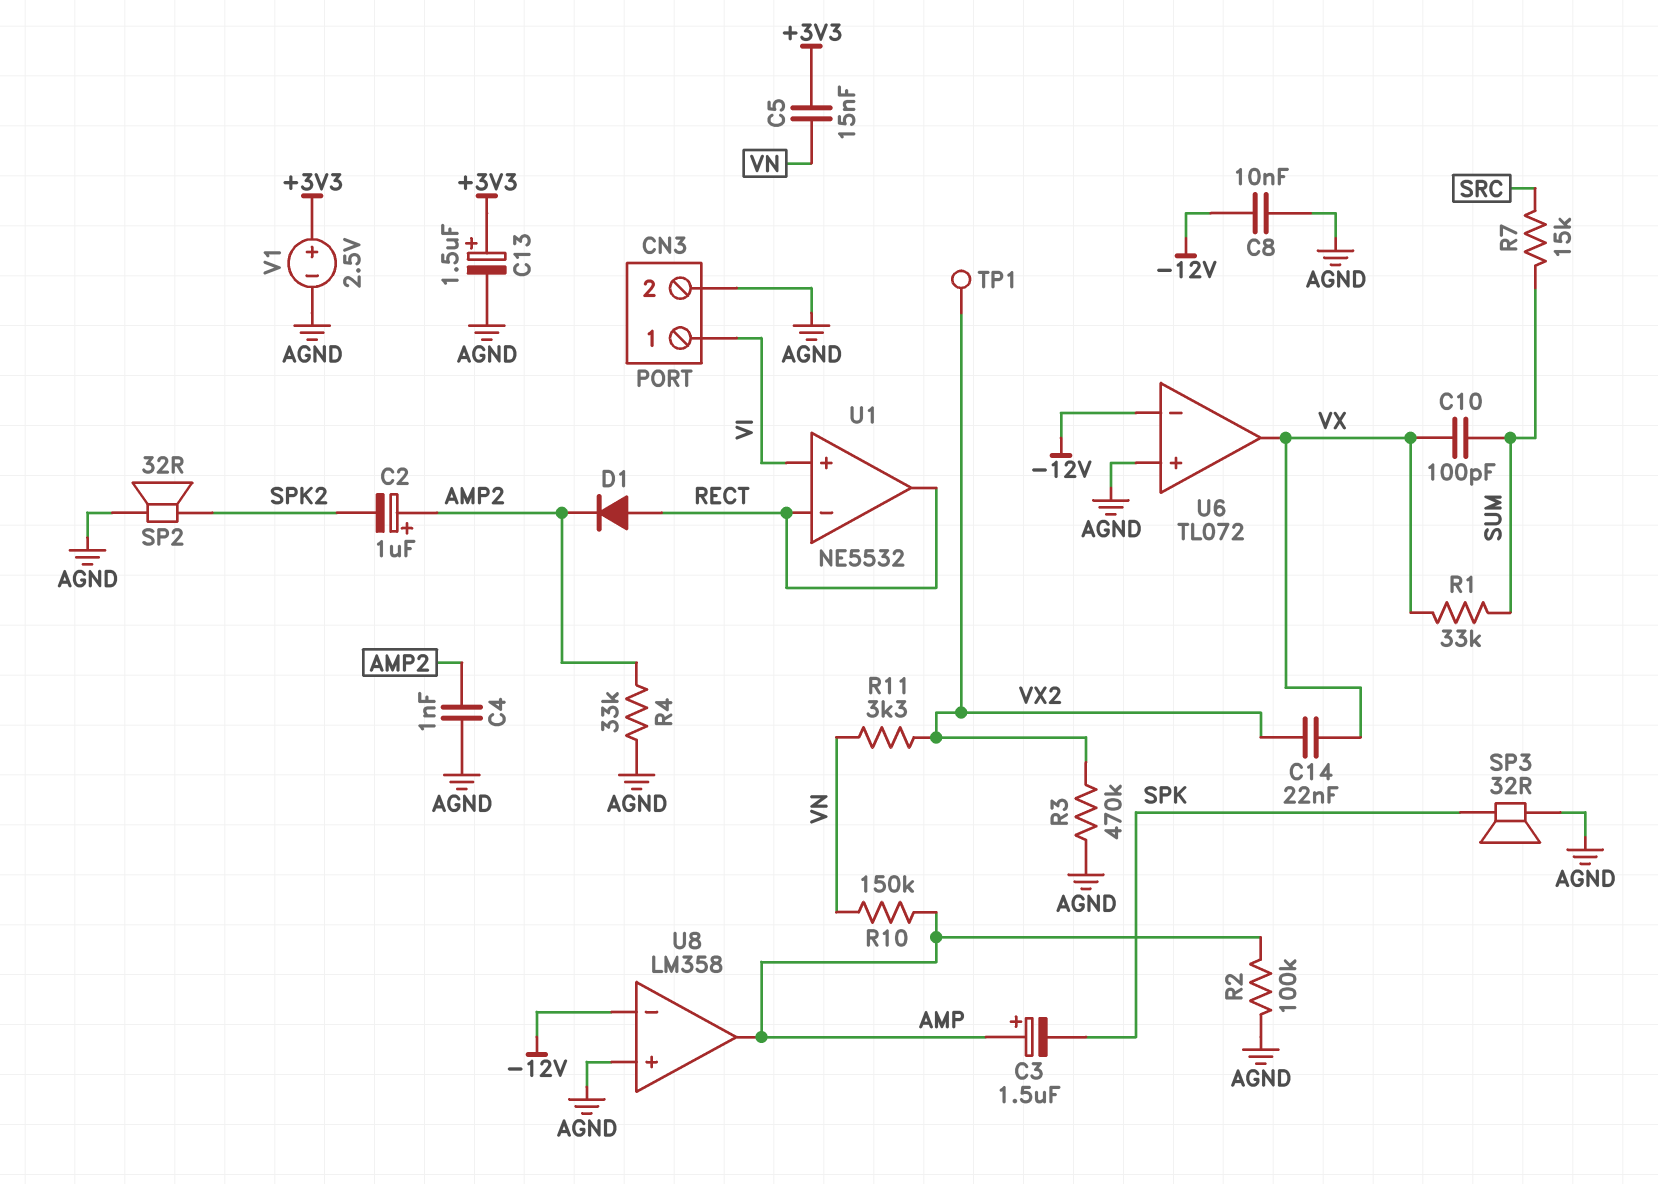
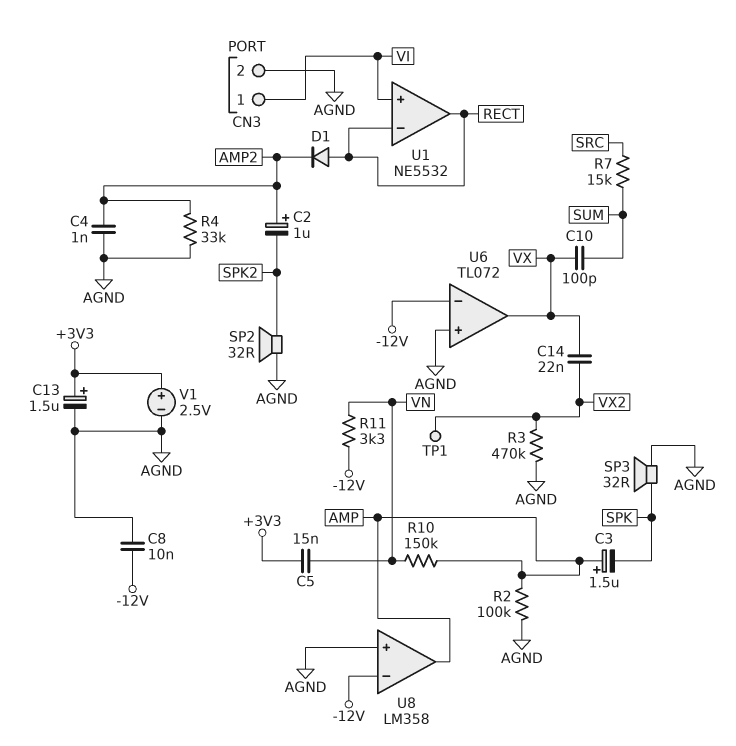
R1: 33k (SUM, VX) -> none
R11: 3.3k (VN, VX2) -> 3.3k (-12V, VN)

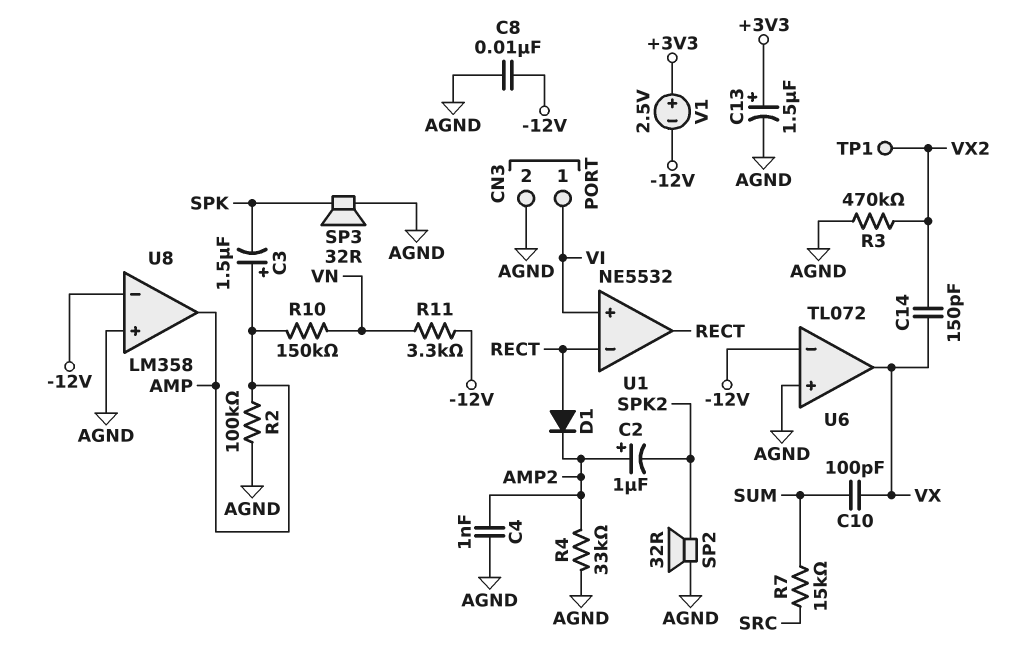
C5: 15nF (+3V3, VN) -> none
C14: 22nF (VX, VX2) -> 150pF (VX, VX2)
V1: 2.5V (plus +3V3, minus AGND) -> 2.5V (plus +3V3, minus -12V)

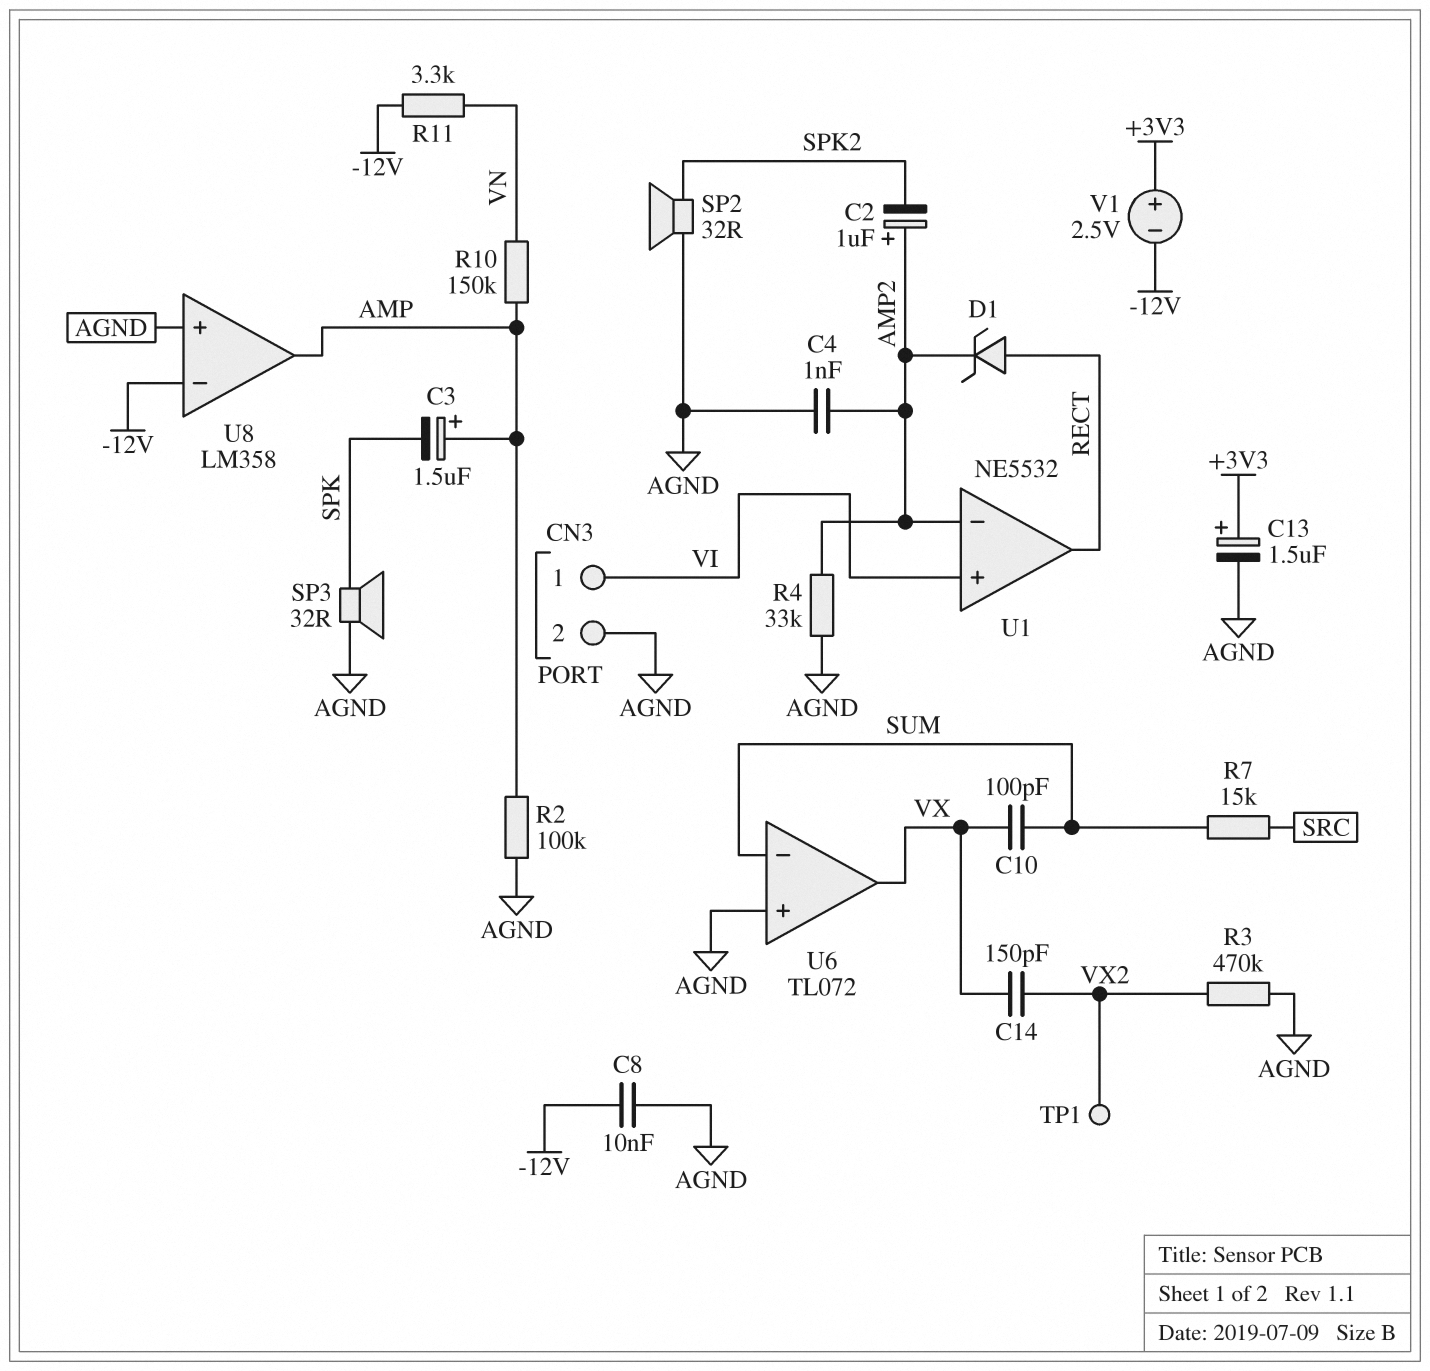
D1: diode (A RECT, K AMP2) -> zener (A RECT, K AMP2)
U1 pin in-: RECT -> AMP2
U6 pin in-: -12V -> SUM

